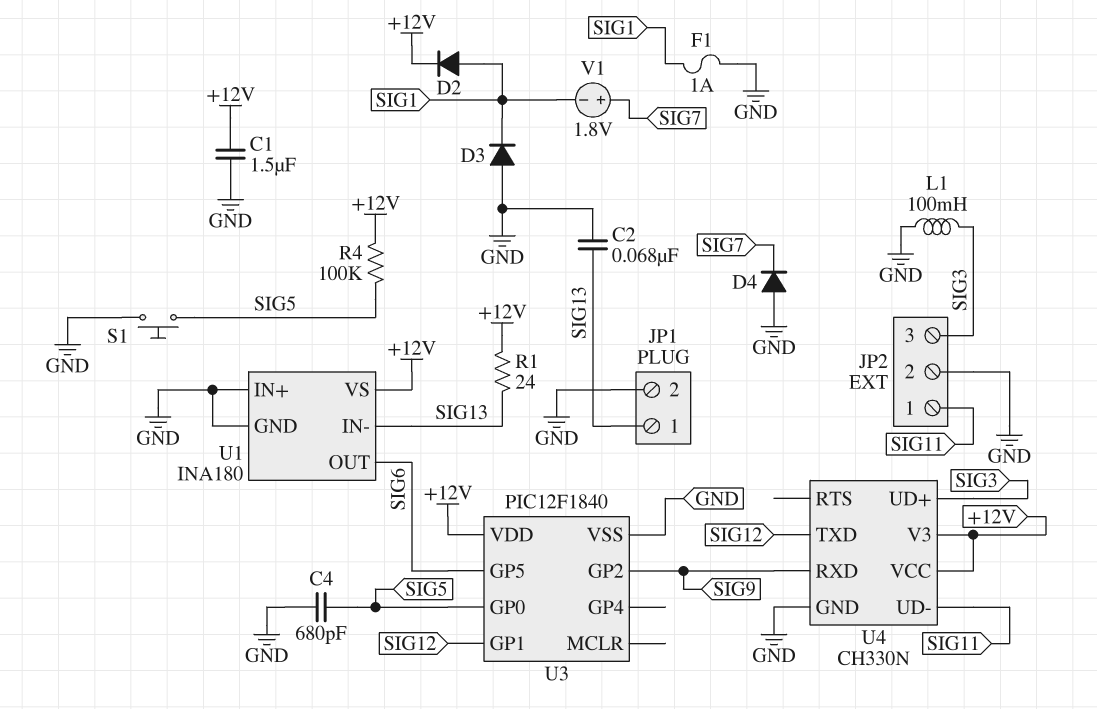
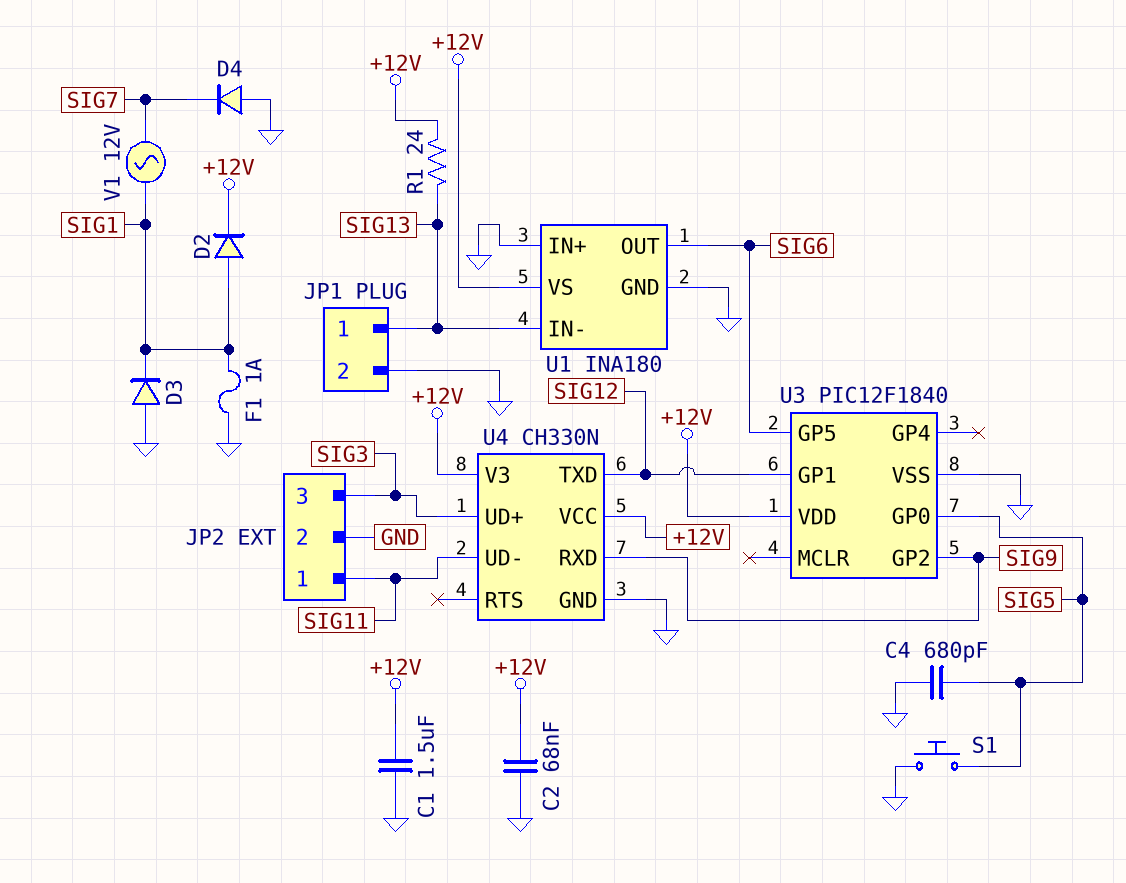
C2: 68nF (GND, SIG13) -> 68nF (+12V, GND)
L1: 100mH (GND, SIG3) -> none
R4: 100k (+12V, SIG5) -> none
V1: 1.8V (plus SIG7, minus SIG1) -> AC 12V (SIG1, SIG7)

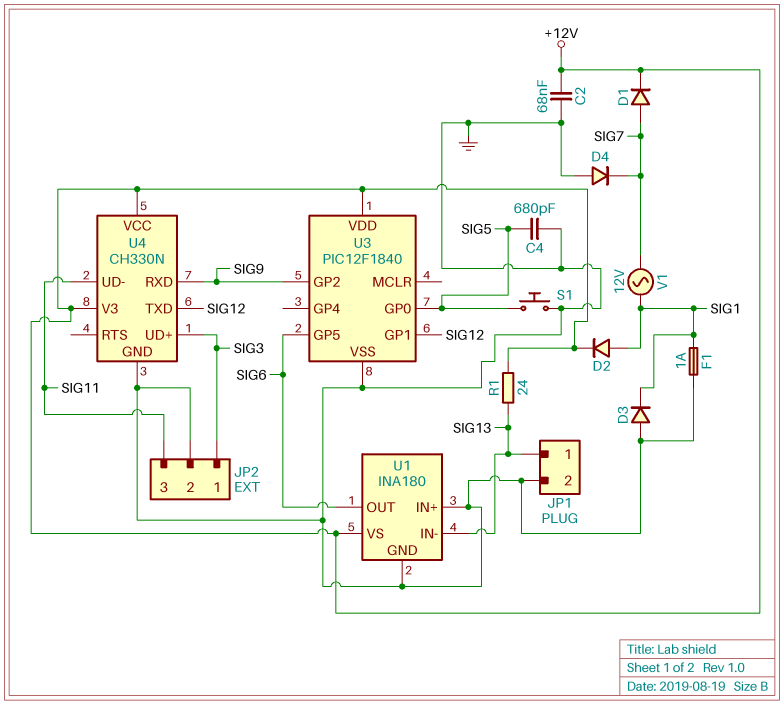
C1: 1.5uF (+12V, GND) -> none
D1: none -> diode (A SIG7, K +12V)
JP2 pin 1: SIG11 -> SIG3
JP2 pin 3: SIG3 -> SIG11

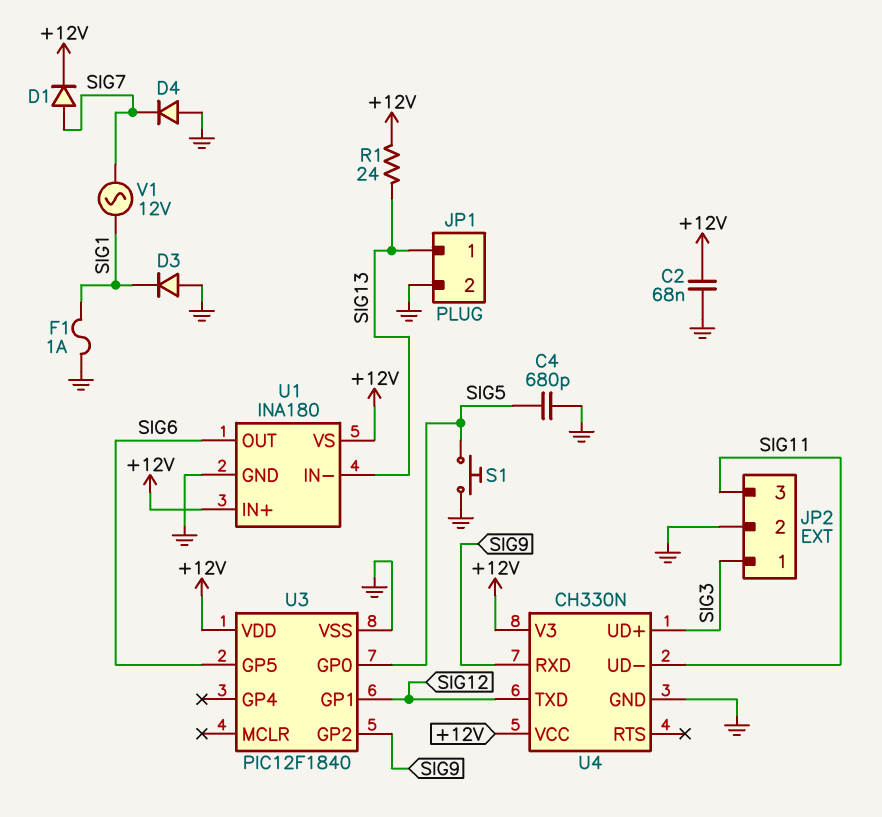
D2: diode (A SIG1, K +12V) -> none
U1 pin IN+: GND -> +12V

